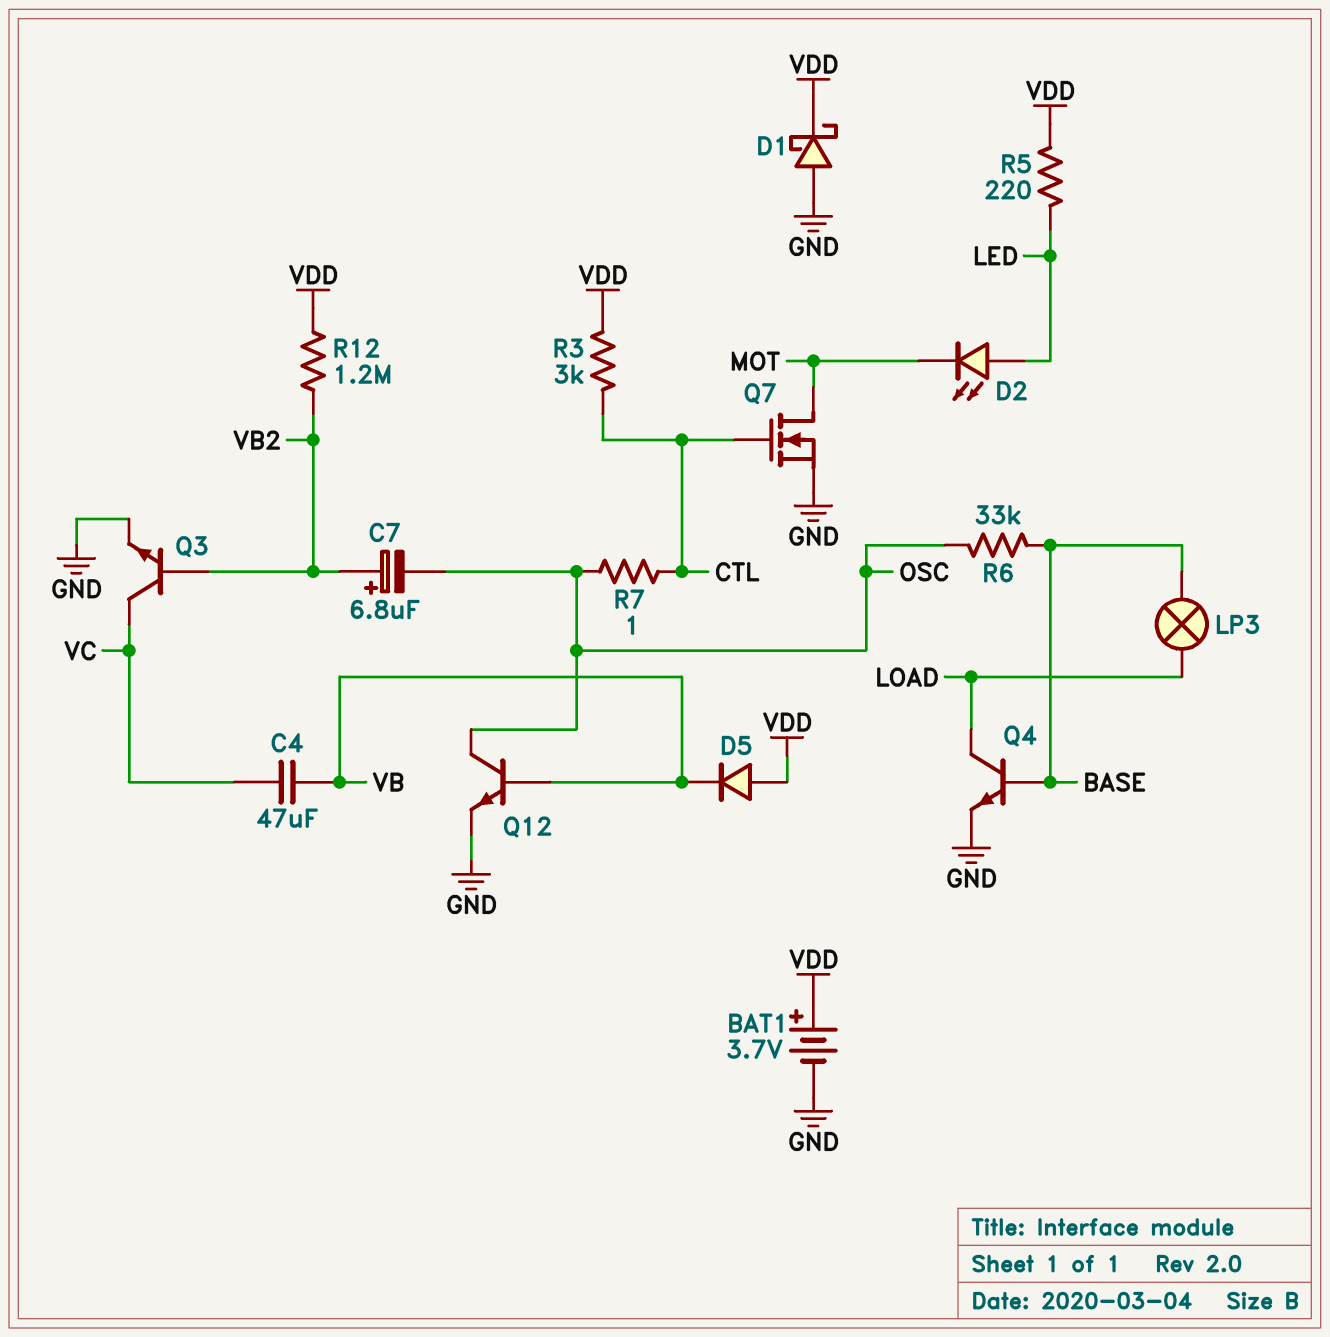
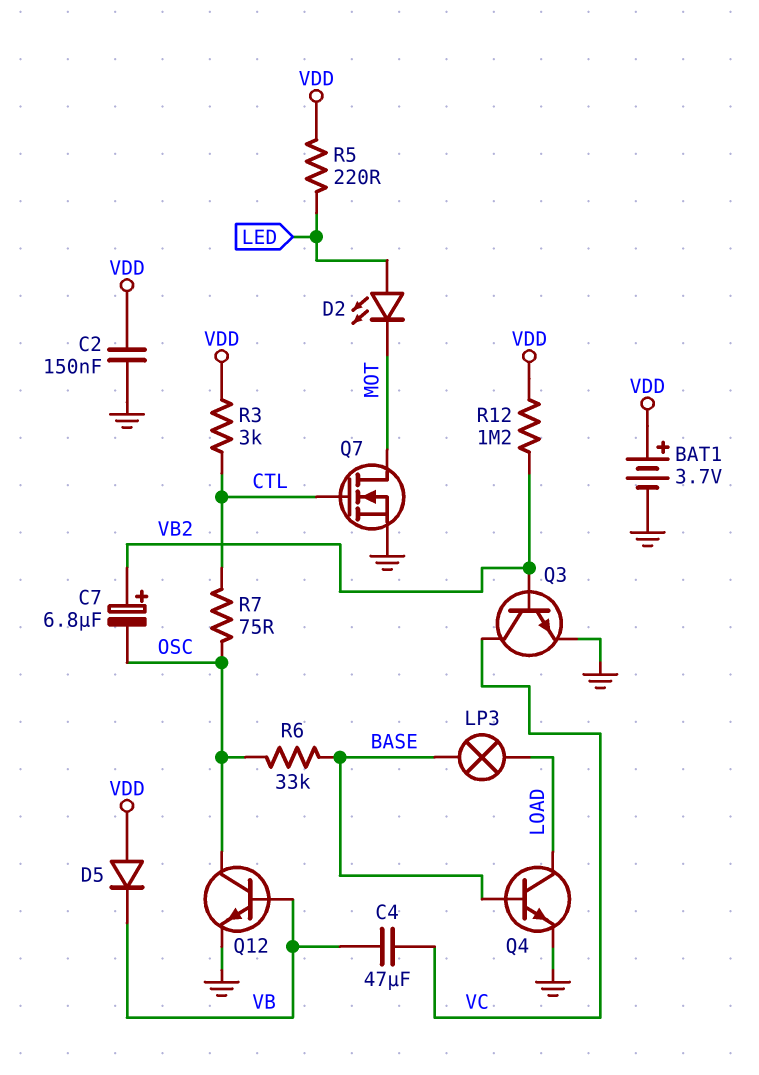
C2: none -> 150nF (GND, VDD)
D1: schottky (A GND, K VDD) -> none
R7: 1 (CTL, OSC) -> 75 (CTL, OSC)

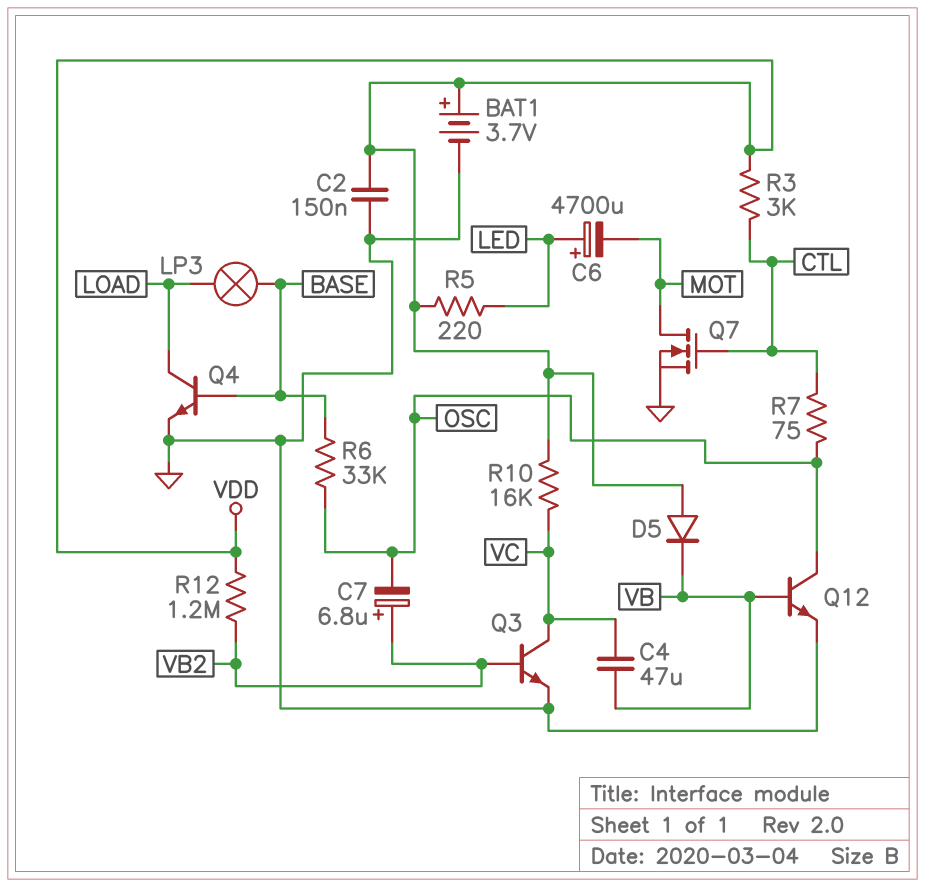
C6: none -> 4700uF (plus LED, minus MOT)
D2: LED (A LED, K MOT) -> none
R10: none -> 16k (VC, VDD)

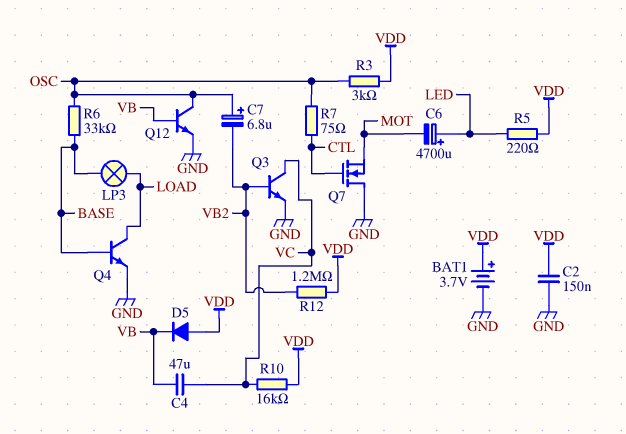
C7: 6.8uF (plus VB2, minus OSC) -> 6.8uF (plus OSC, minus VB2)
Q7: NMOS (G CTL, D MOT, S GND) -> NMOS (G CTL, D GND, S MOT)
R3: 3k (CTL, VDD) -> 3k (OSC, VDD)

